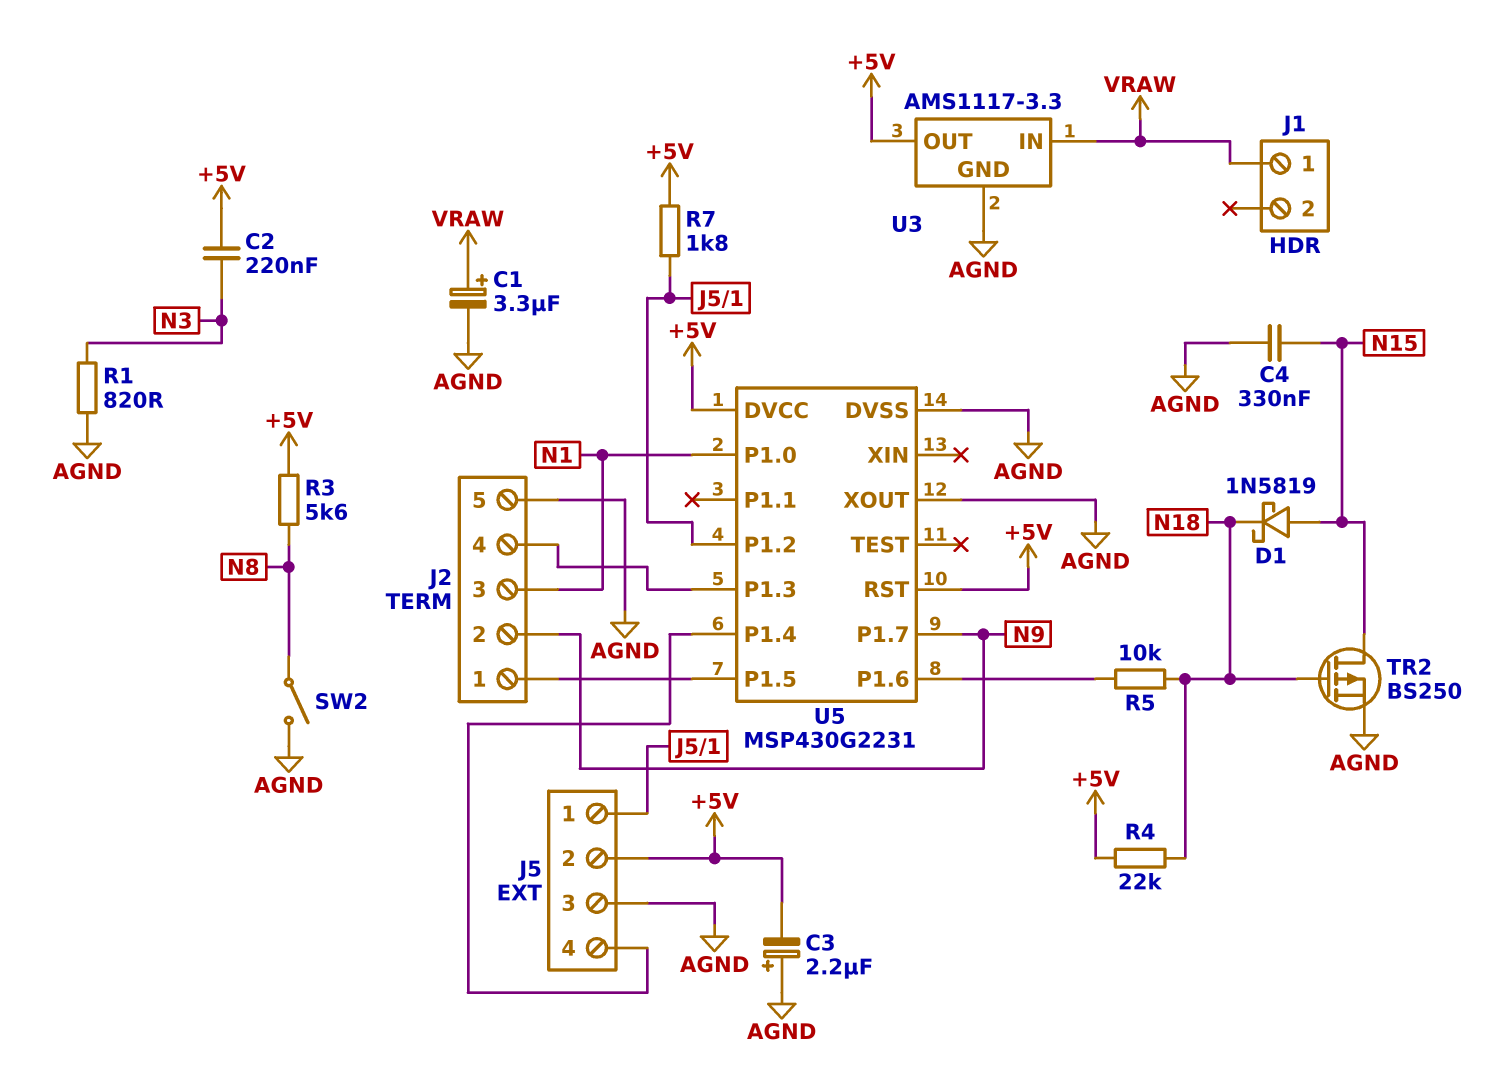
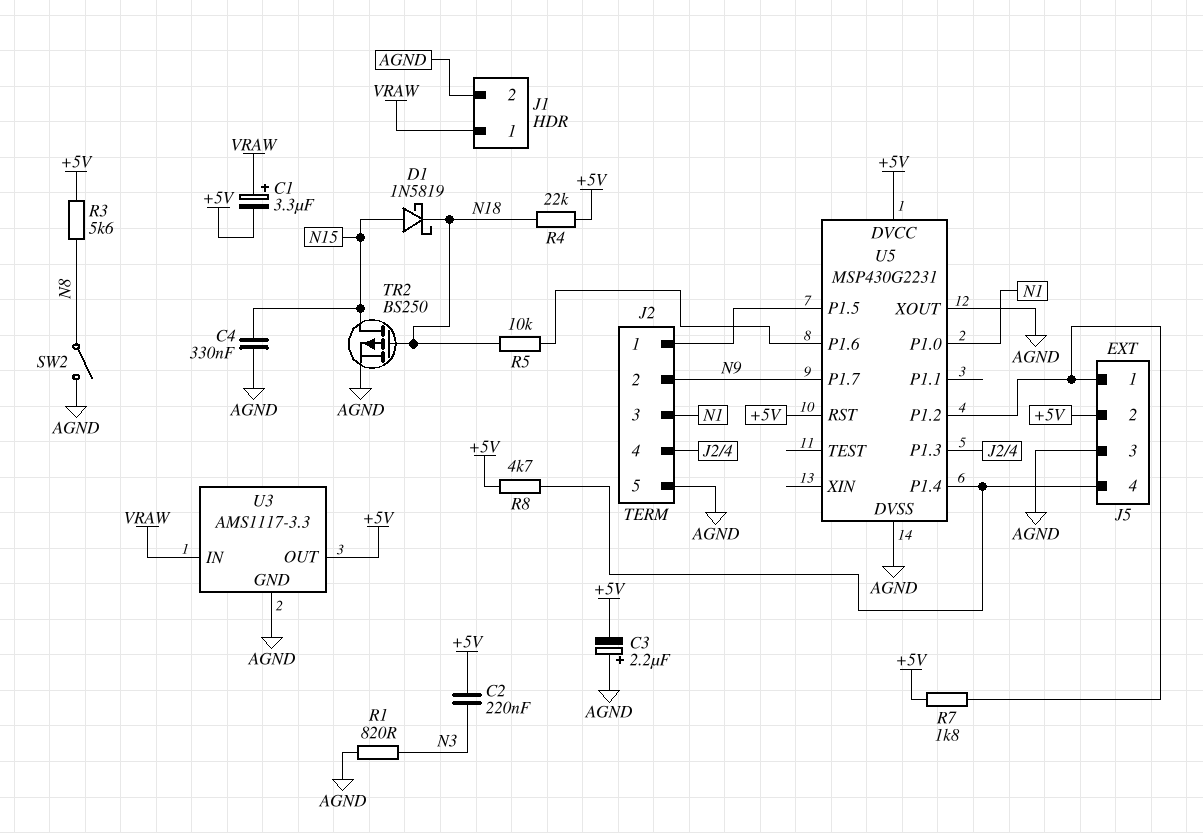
C1: 3.3uF (plus VRAW, minus AGND) -> 3.3uF (plus VRAW, minus +5V)
J1 pin 2: none -> AGND
R8: none -> 4.7k (+5V, J5/4)

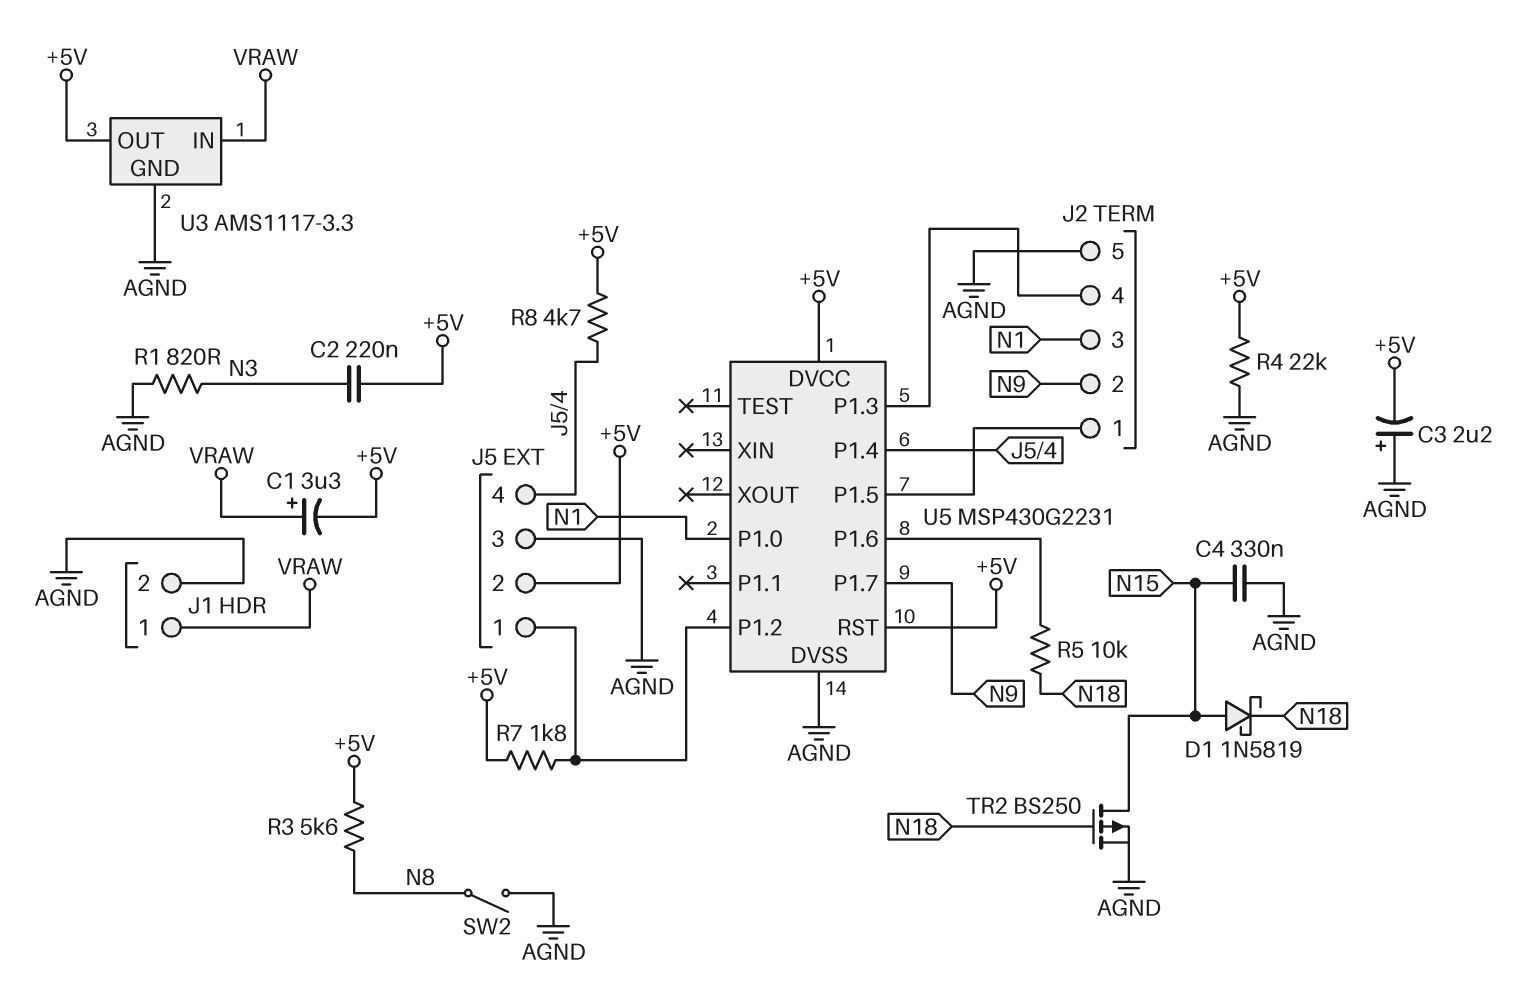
R4: 22k (+5V, N18) -> 22k (+5V, AGND)
U5 pin XOUT: AGND -> none

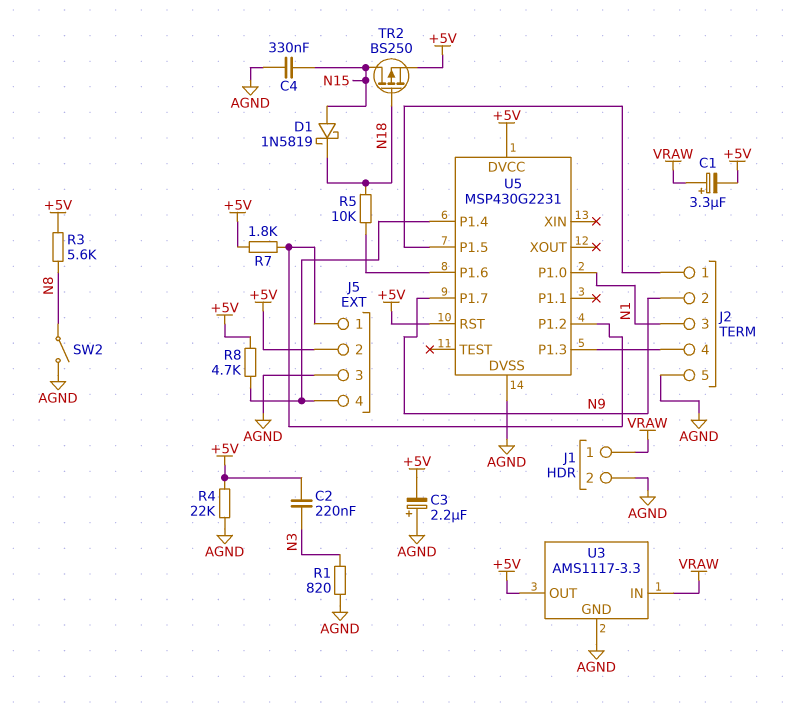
TR2: PMOS BS250 (G N18, D N15, S AGND) -> PMOS BS250 (G N18, D N15, S +5V)

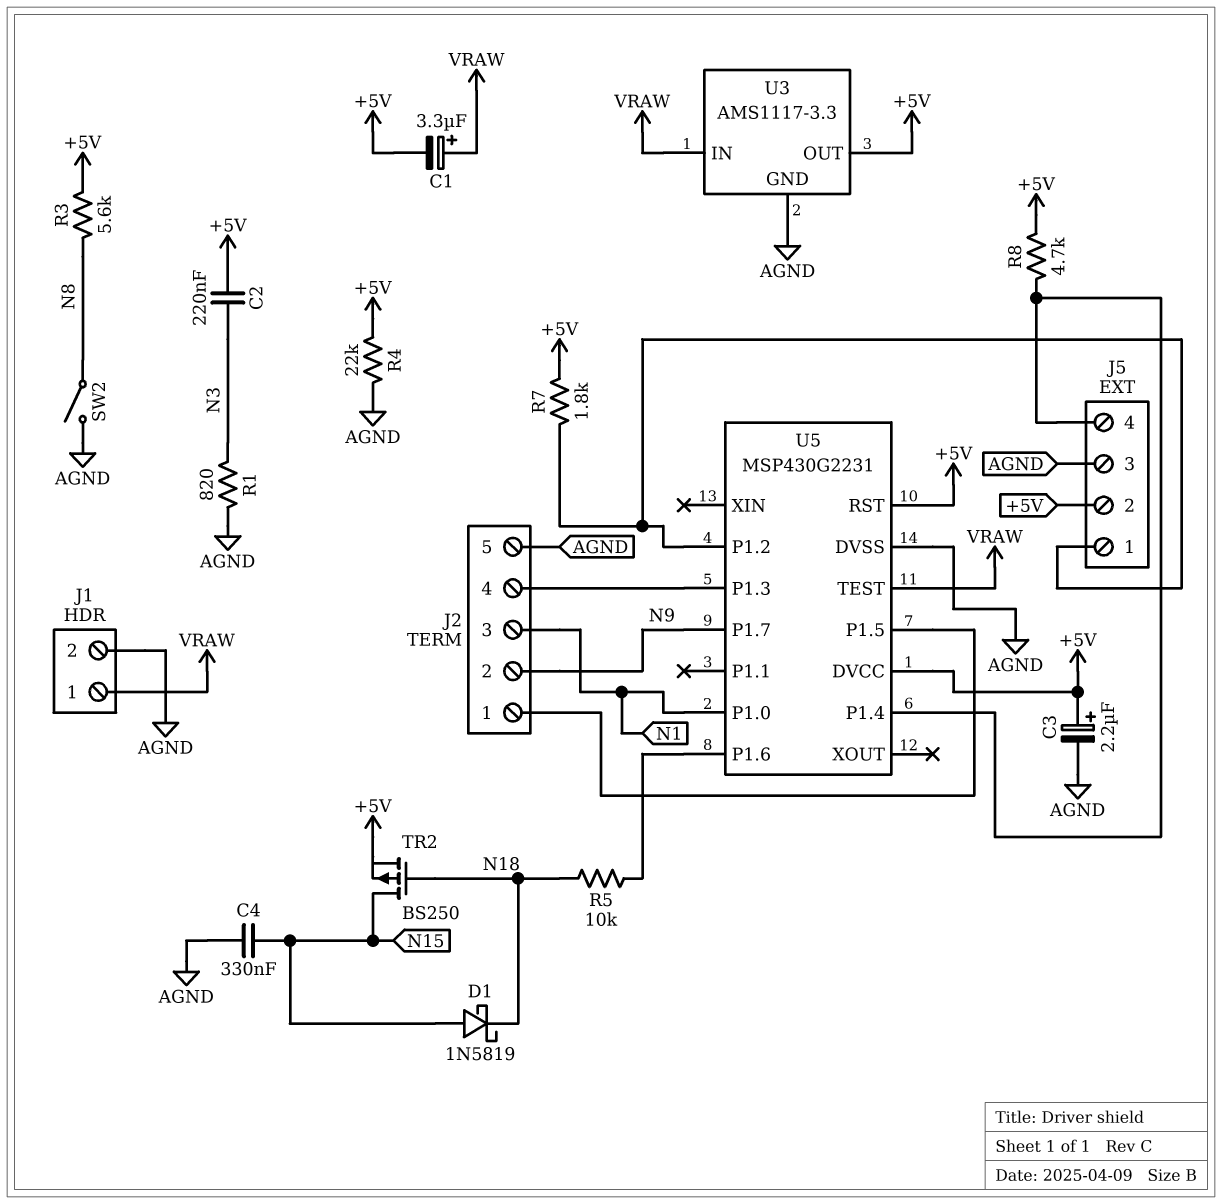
C3: 2.2uF (plus AGND, minus +5V) -> 2.2uF (plus +5V, minus AGND)
U5 pin TEST: none -> VRAW

